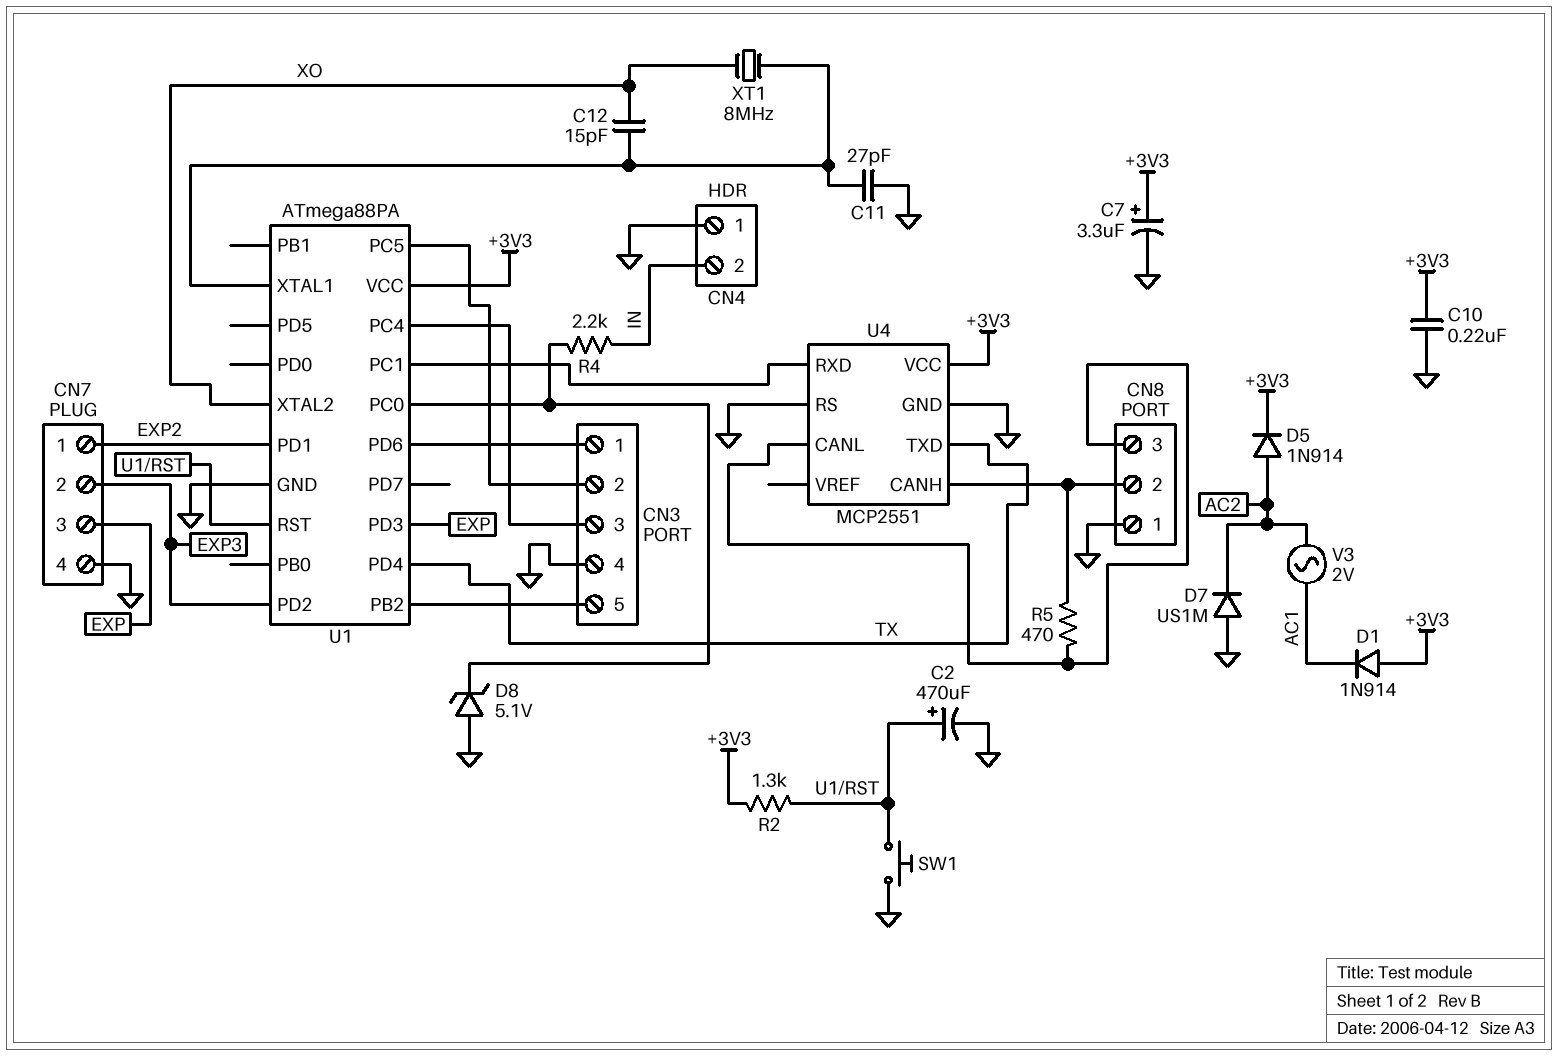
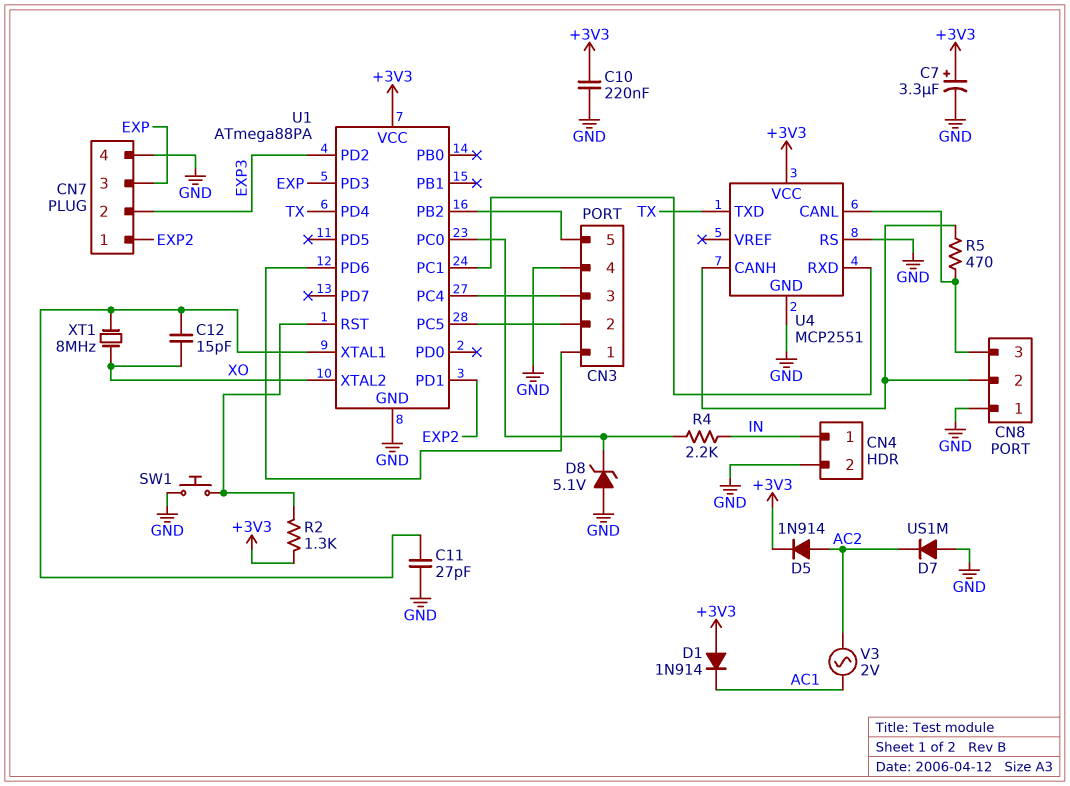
C2: 470uF (plus U1/RST, minus GND) -> none
CN4 pin 1: GND -> IN
CN4 pin 2: IN -> GND

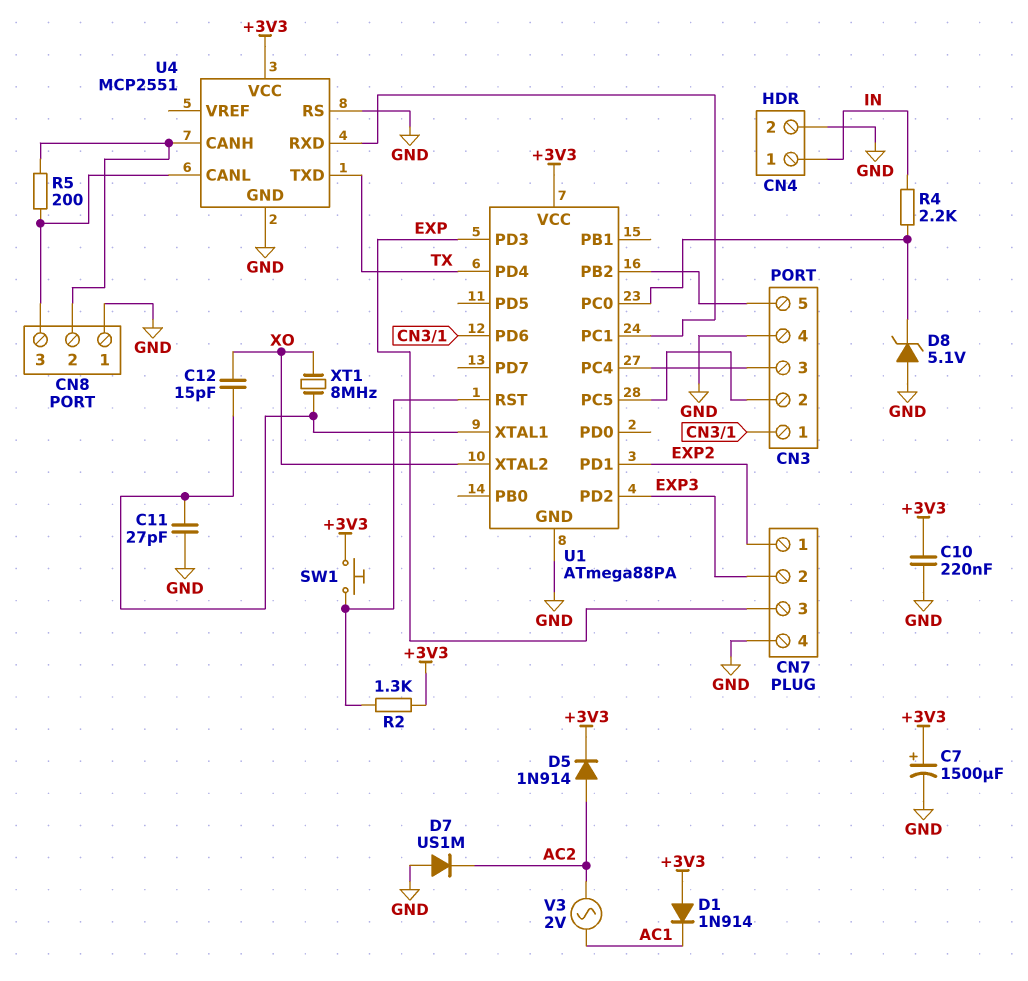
C7: 3.3uF (plus +3V3, minus GND) -> 1500uF (plus +3V3, minus GND)
R5: 470 (CN8/2, CN8/3) -> 200 (CN8/2, CN8/3)
SW1: button (GND, U1/RST) -> button (+3V3, U1/RST)

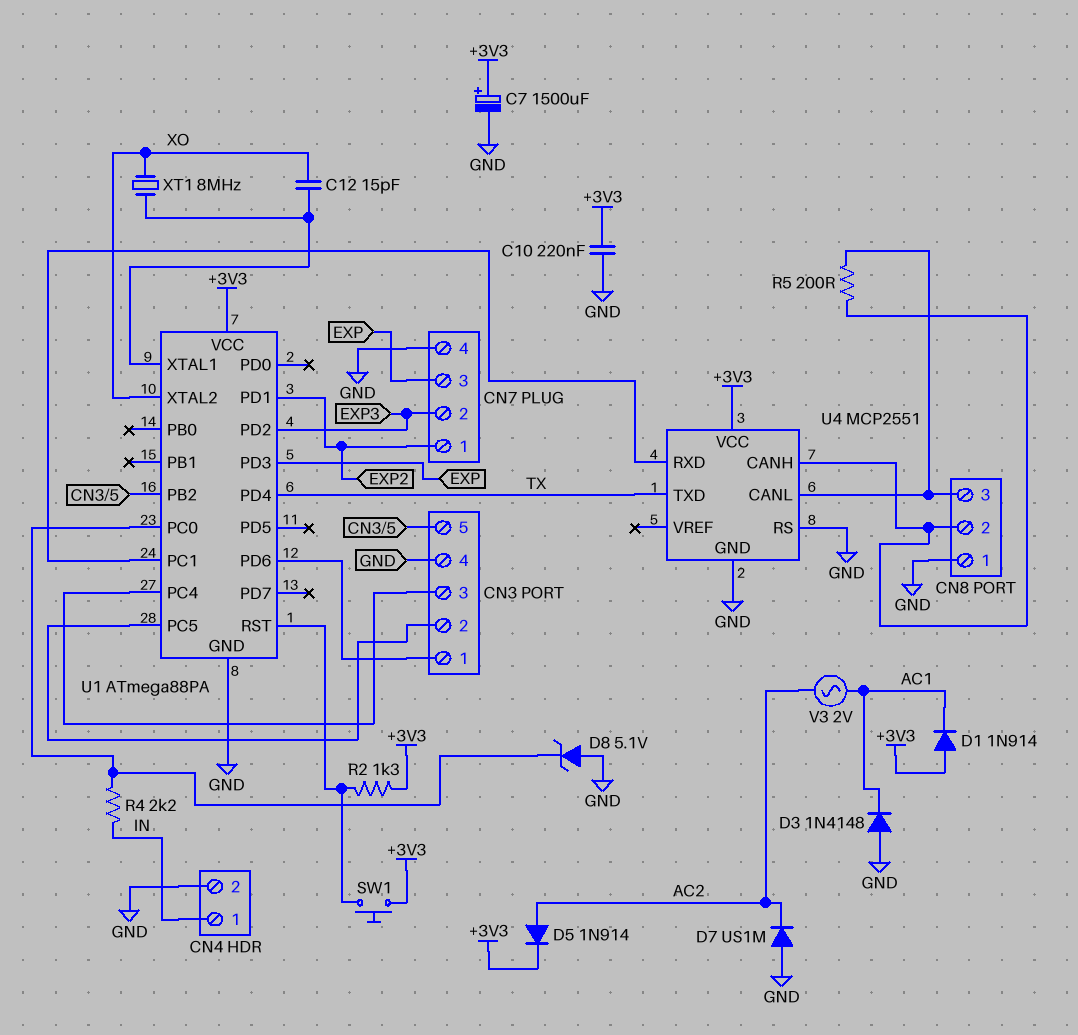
C11: 27pF (GND, U1/XTAL1) -> none
D3: none -> diode 1N4148 (A GND, K AC1)

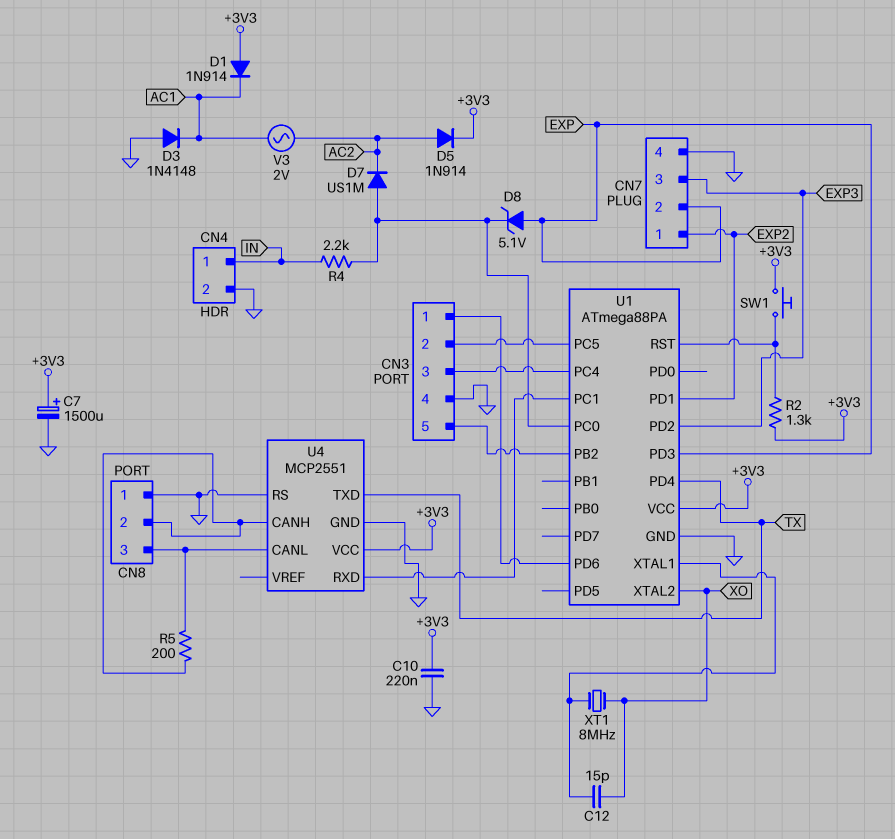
CN7 pin 2: EXP3 -> EXP
CN7 pin 3: EXP -> EXP3
D7: diode US1M (A GND, K AC2) -> diode US1M (A U1/PC0, K AC2)
D8: zener 5.1V (A GND, K U1/PC0) -> zener 5.1V (A EXP, K U1/PC0)

